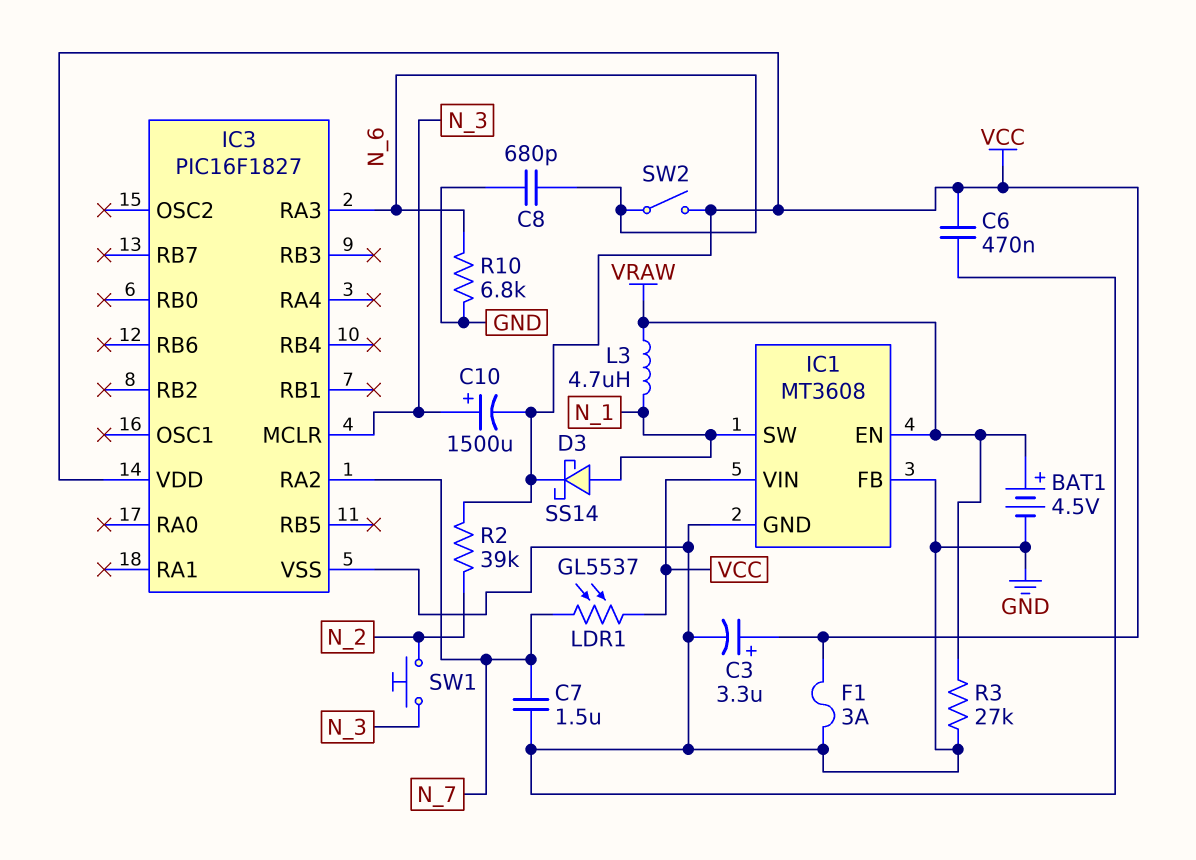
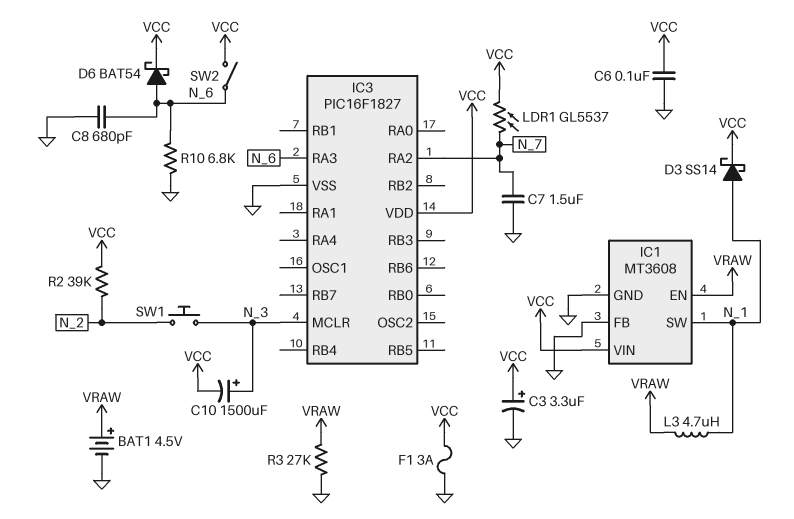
C6: 470nF (GND, VCC) -> 100nF (GND, VCC)
D6: none -> schottky BAT54 (A N_6, K VCC)

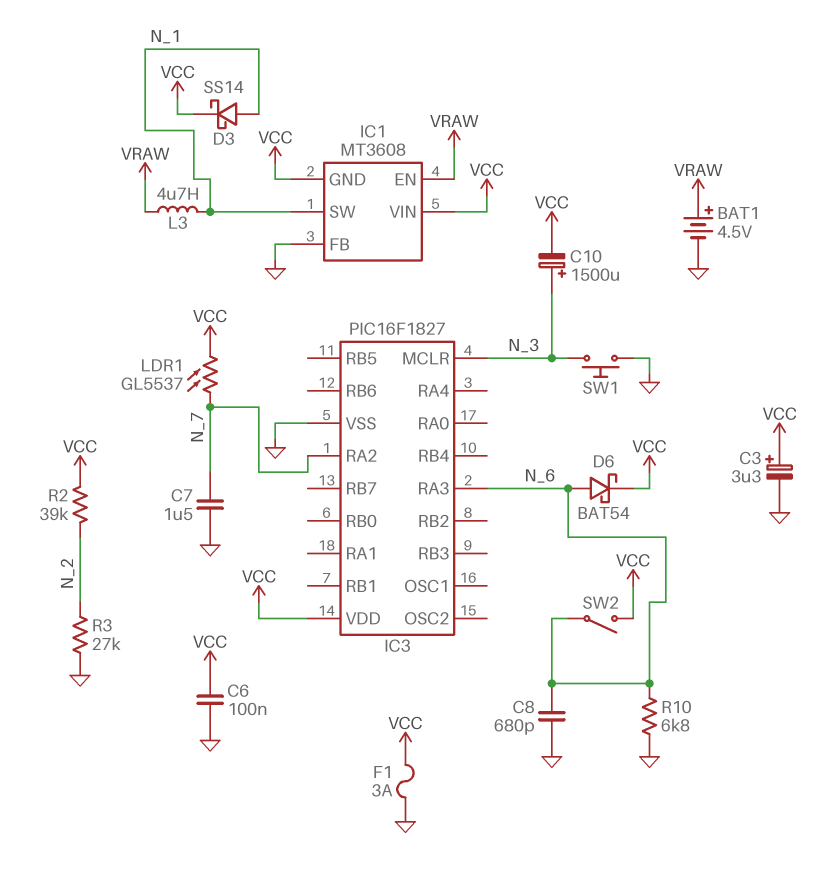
IC1 pin GND: GND -> VCC
R3: 27k (GND, VRAW) -> 27k (GND, N_2)
SW1: button (N_2, N_3) -> button (GND, N_3)

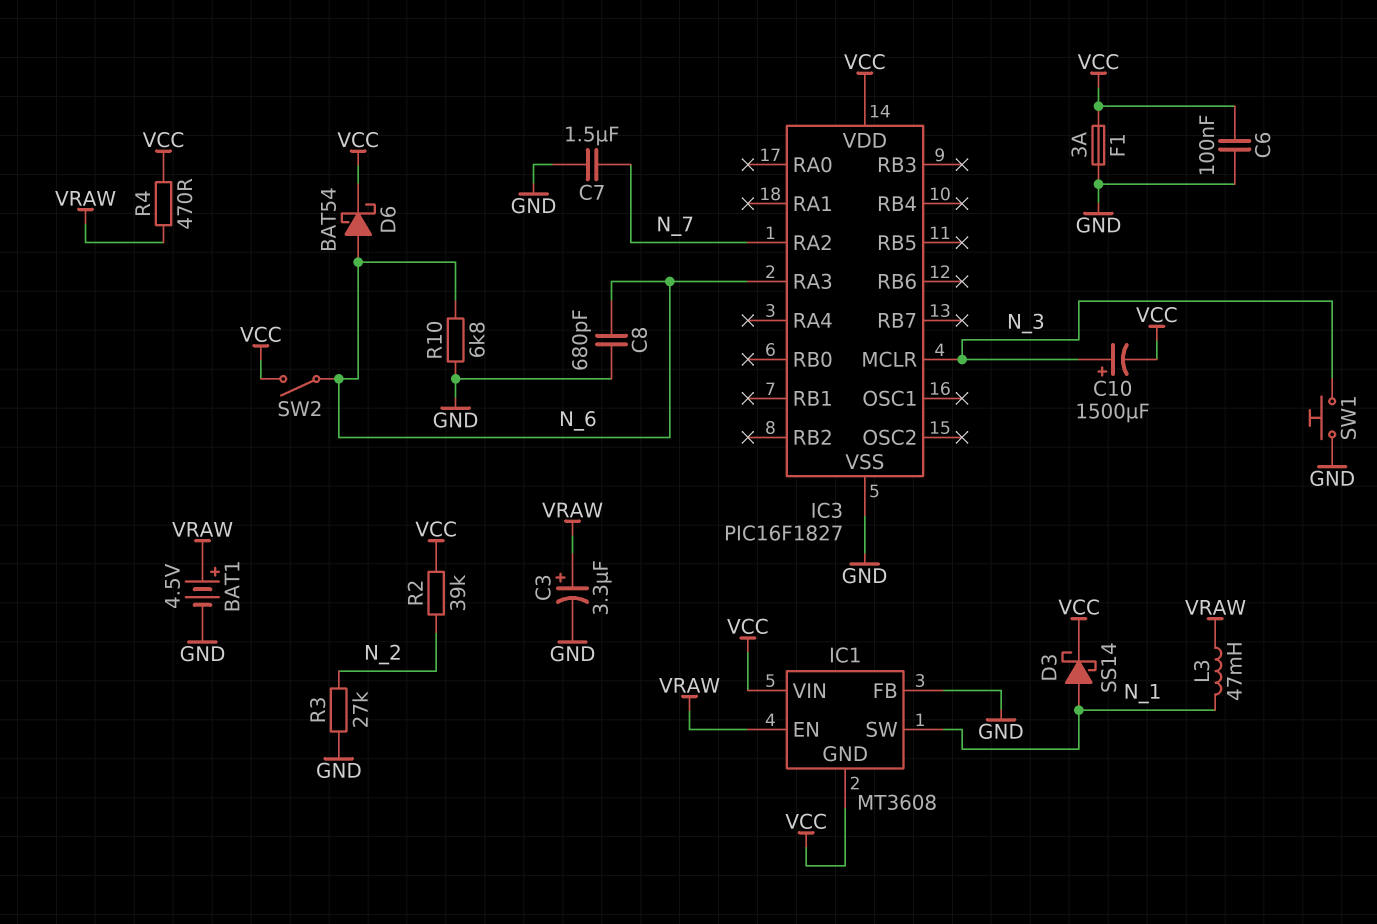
C3: 3.3uF (plus VCC, minus GND) -> 3.3uF (plus VRAW, minus GND)
L3: 4.7uH (N_1, VRAW) -> 47mH (N_1, VRAW)
LDR1: GL5537 (N_7, VCC) -> none
R4: none -> 470 (VCC, VRAW)

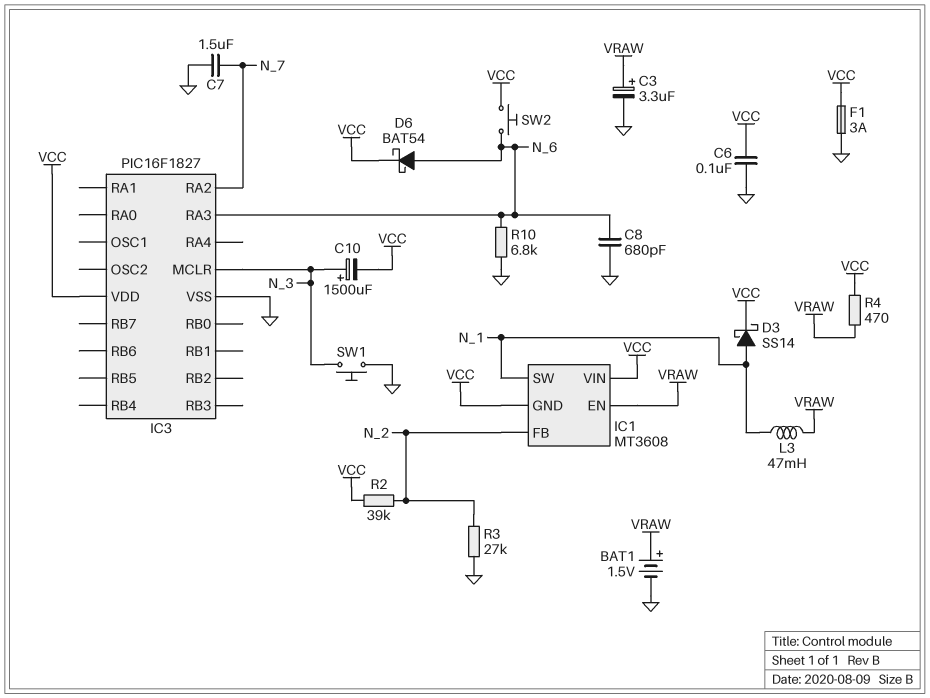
BAT1: 4.5V (plus VRAW, minus GND) -> 1.5V (plus VRAW, minus GND)
IC1 pin FB: GND -> N_2
SW2: switch (N_6, VCC) -> button (N_6, VCC)

